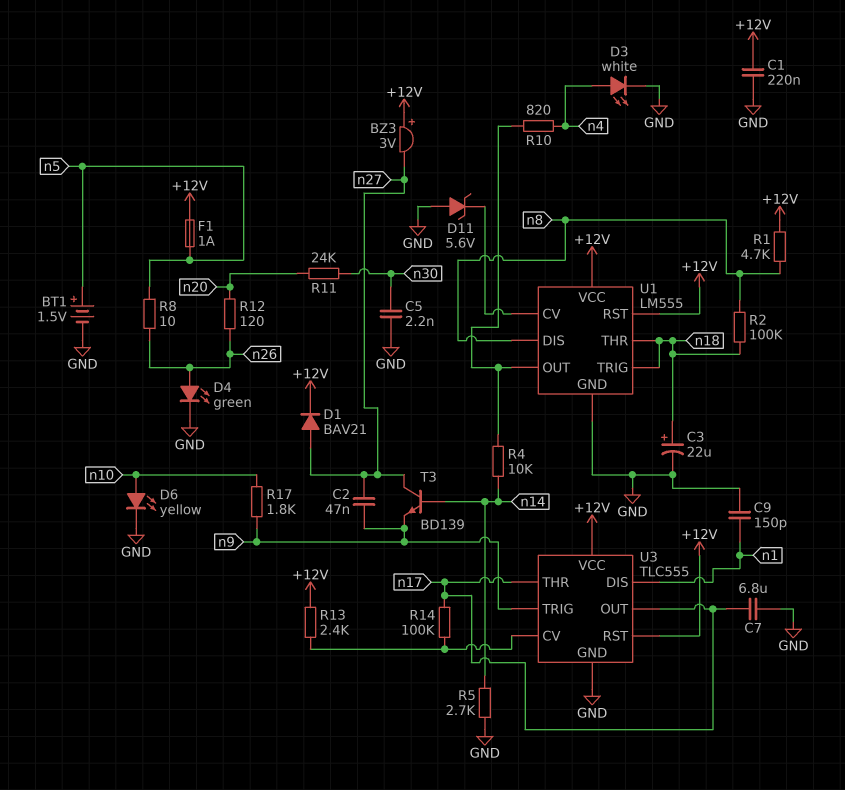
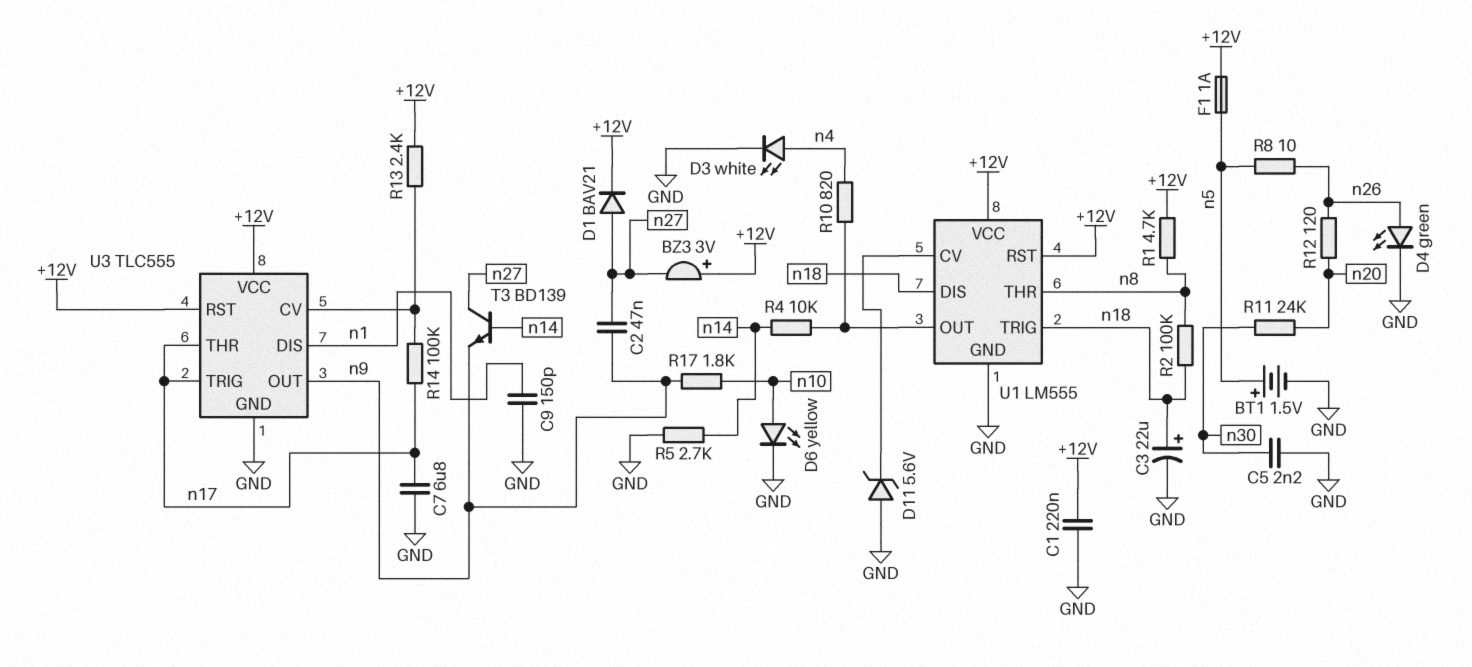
U1 pin DIS: n8 -> n18
U1 pin THR: n18 -> n8
U3 pin OUT: n17 -> n9
U3 pin TRIG: n9 -> n17

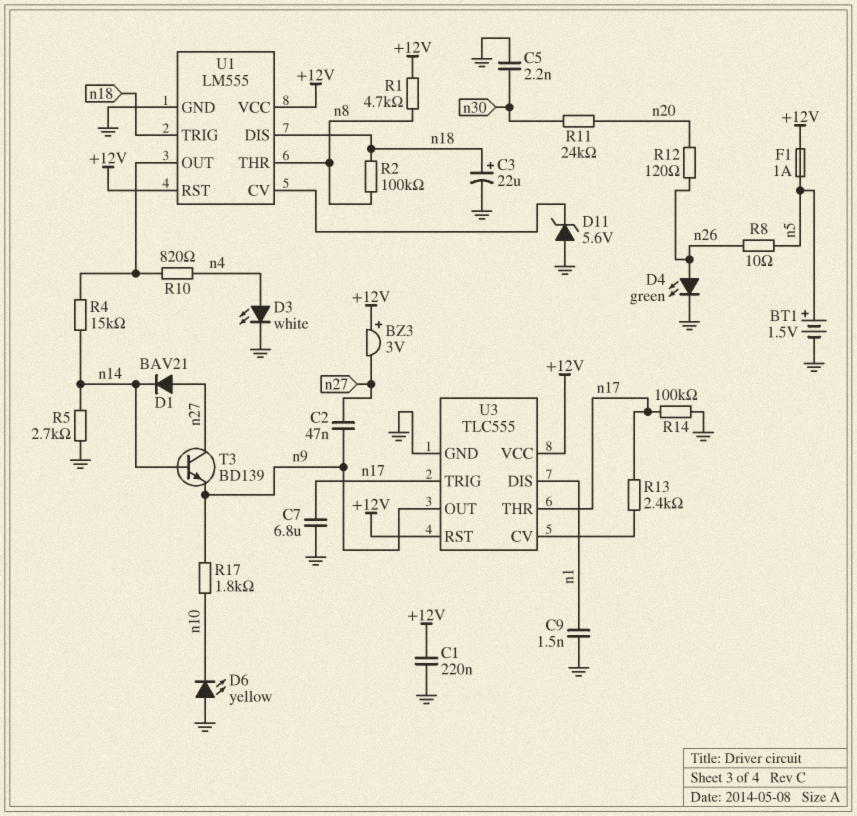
C9: 150pF (GND, n1) -> 1.5nF (GND, n1)
D1: diode BAV21 (A n27, K +12V) -> diode BAV21 (A n27, K n14)
D6: LED yellow (A n10, K GND) -> LED yellow (A GND, K n10)
R4: 10k (U1/OUT, n14) -> 15k (U1/OUT, n14)
R13: 2.4k (+12V, U3/CV) -> 2.4k (U3/CV, n17)
R14: 100k (U3/CV, n17) -> 100k (GND, n17)

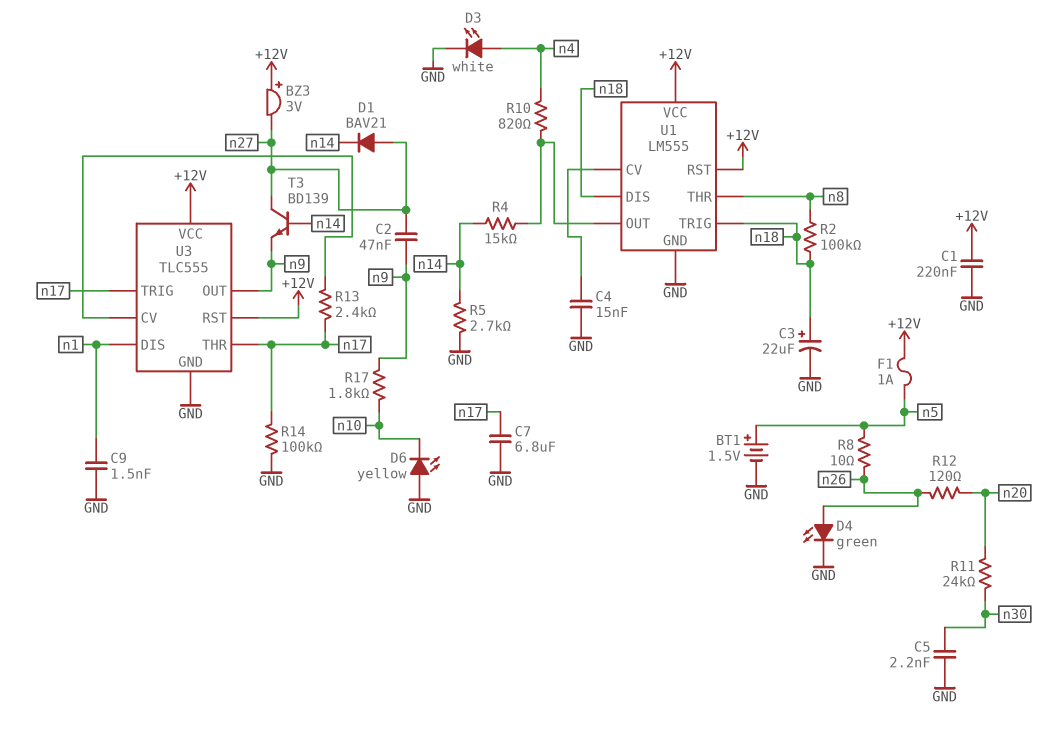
C4: none -> 15nF (GND, U1/CV)
D11: zener 5.6V (A GND, K U1/CV) -> none
R1: 4.7k (+12V, n8) -> none

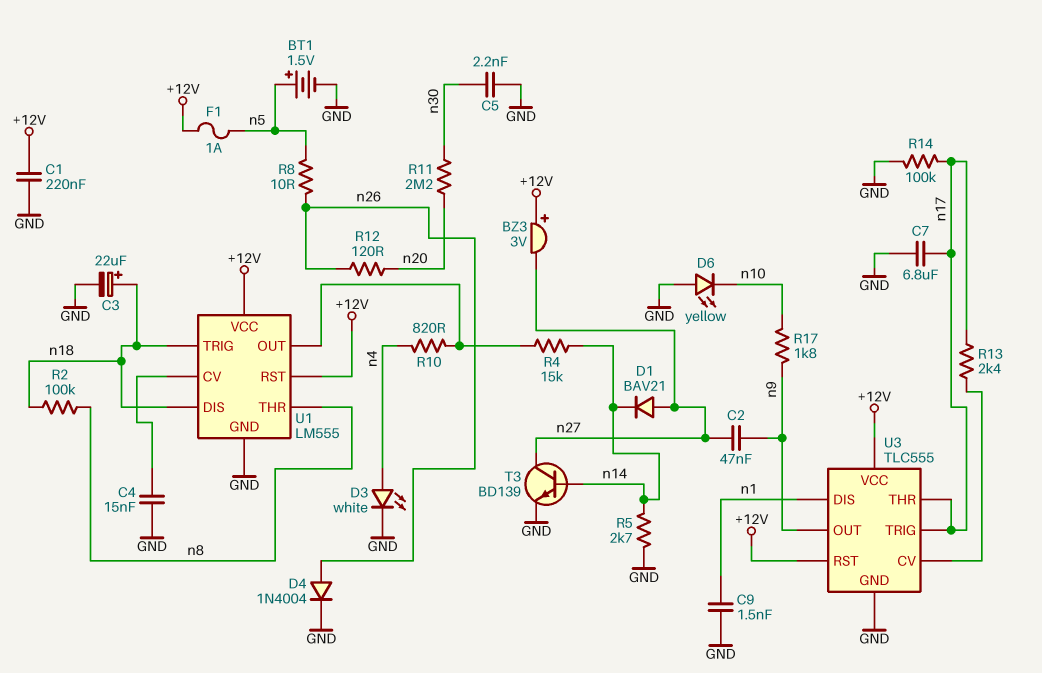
D4: LED green (A n26, K GND) -> diode 1N4004 (A n26, K GND)
R11: 24k (n20, n30) -> 2.2M (n20, n30)
T3: NPN BD139 (B n14, C n27, E n9) -> NPN BD139 (B n14, C n27, E GND)

